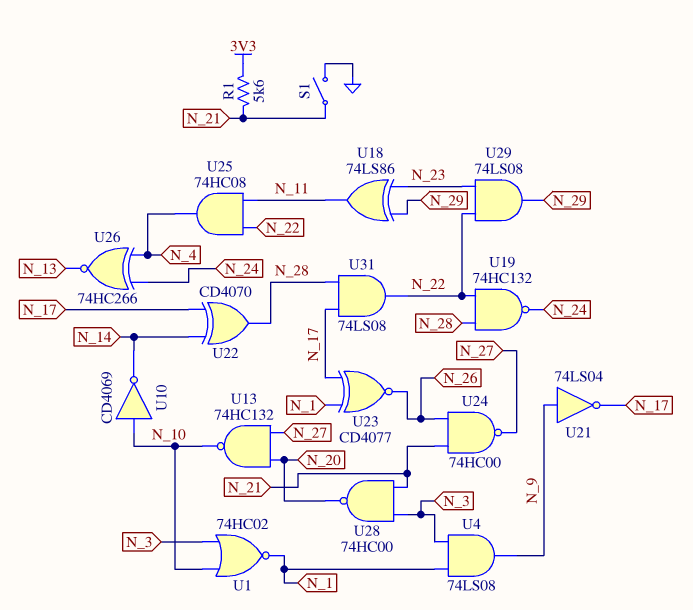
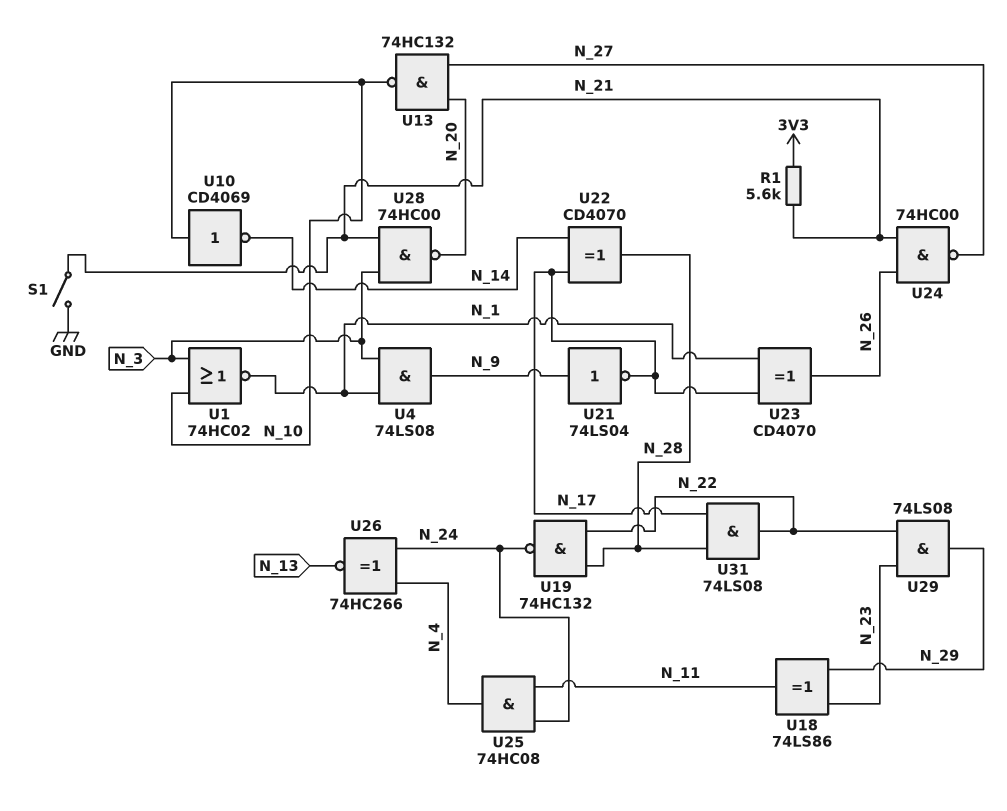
U23: XNOR CD4077 (in N_1, in N_17, out N_26) -> XOR CD4070 (in N_1, in N_17, out N_26)
U25: AND 74HC08 (in N_11, in N_22, out N_4) -> AND 74HC08 (in N_11, in N_24, out N_4)

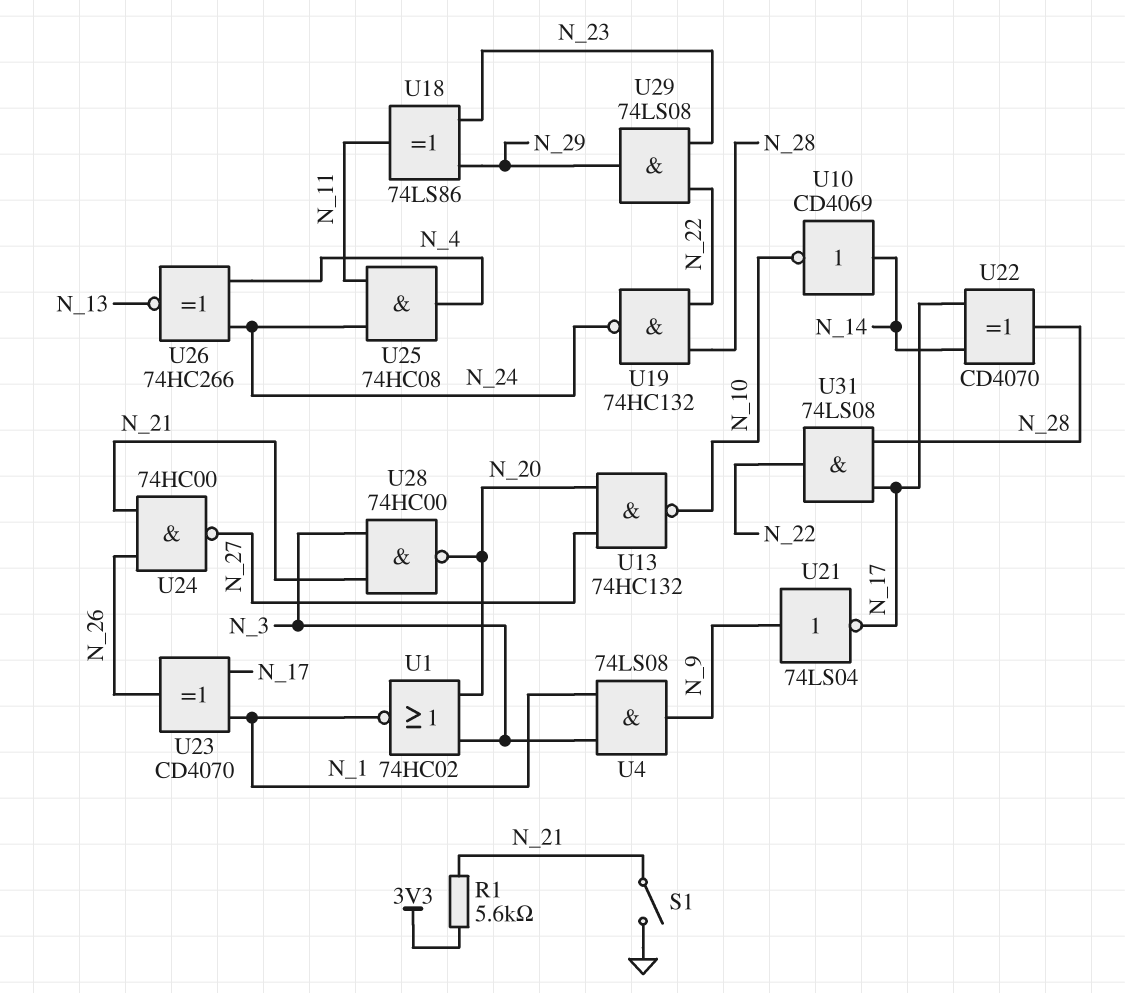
U1: NOR 74HC02 (in N_3, in N_10, out N_1) -> NOR 74HC02 (in N_3, in N_20, out N_1)
U10: NOT CD4069 (in N_10, out N_14) -> NOT CD4069 (in N_14, out N_10)

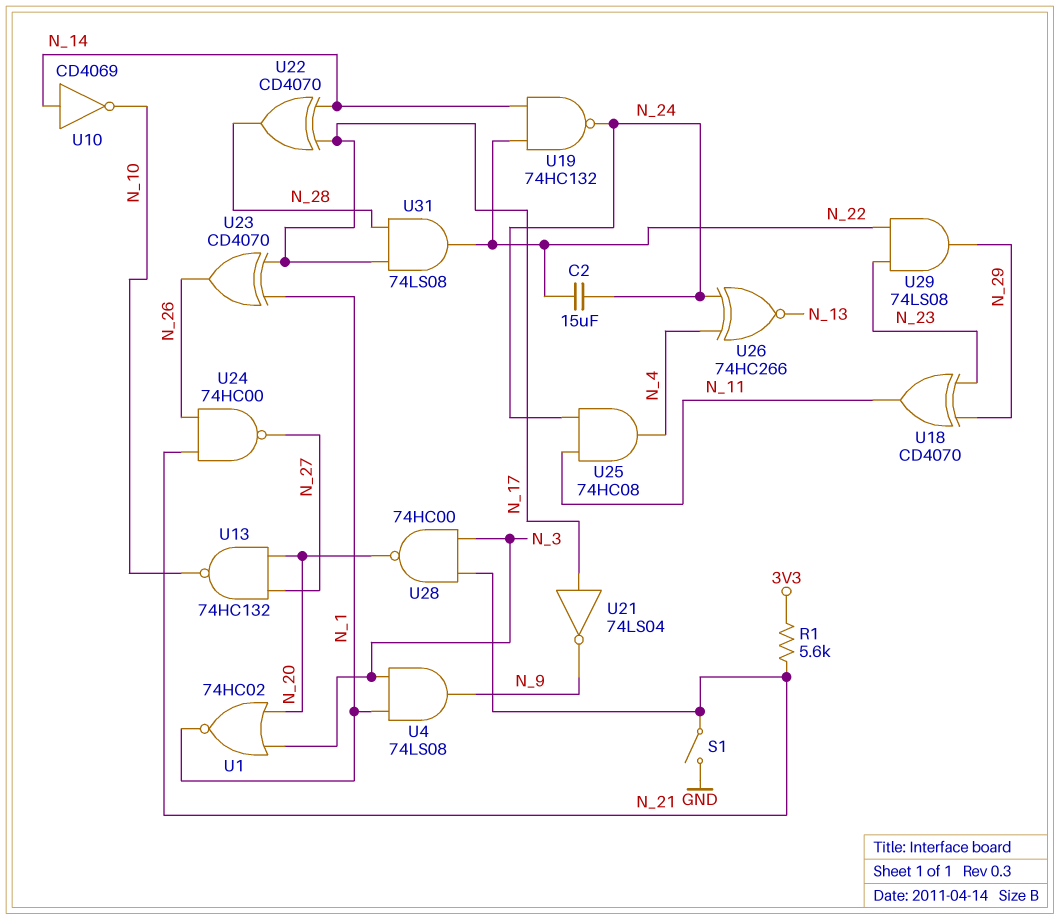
C2: none -> 15uF (N_22, N_24)
U18: XOR 74LS86 (in N_23, in N_29, out N_11) -> XOR CD4070 (in N_23, in N_29, out N_11)
U19: NAND 74HC132 (in N_22, in N_28, out N_24) -> NAND 74HC132 (in N_14, in N_22, out N_24)
U21: NOT 74LS04 (in N_9, out N_17) -> NOT 74LS04 (in N_17, out N_9)

